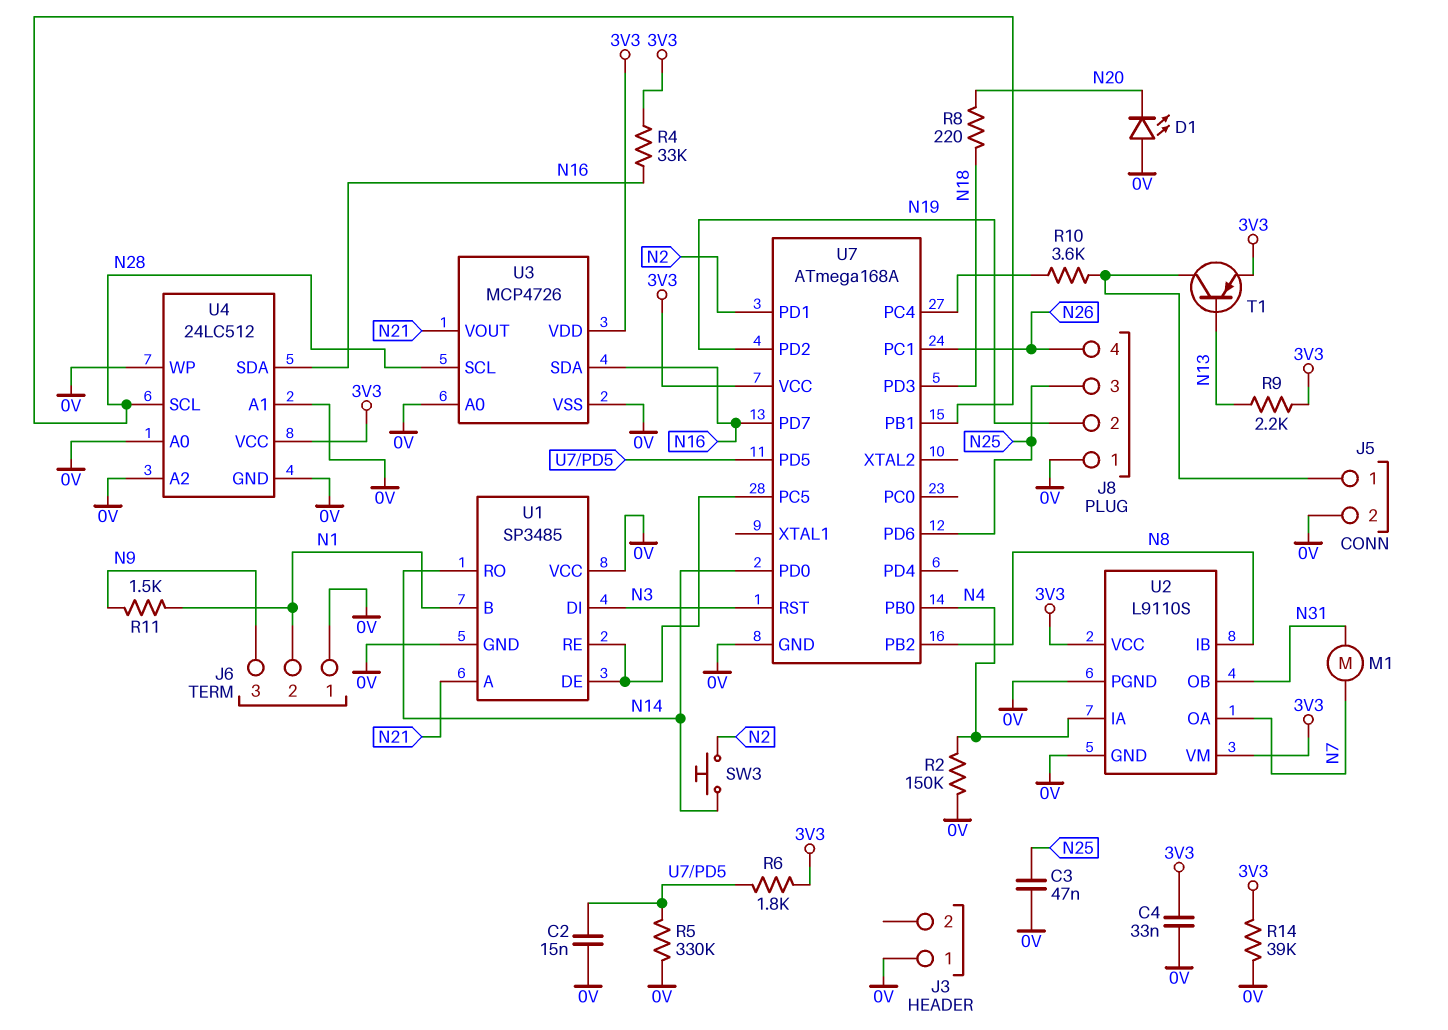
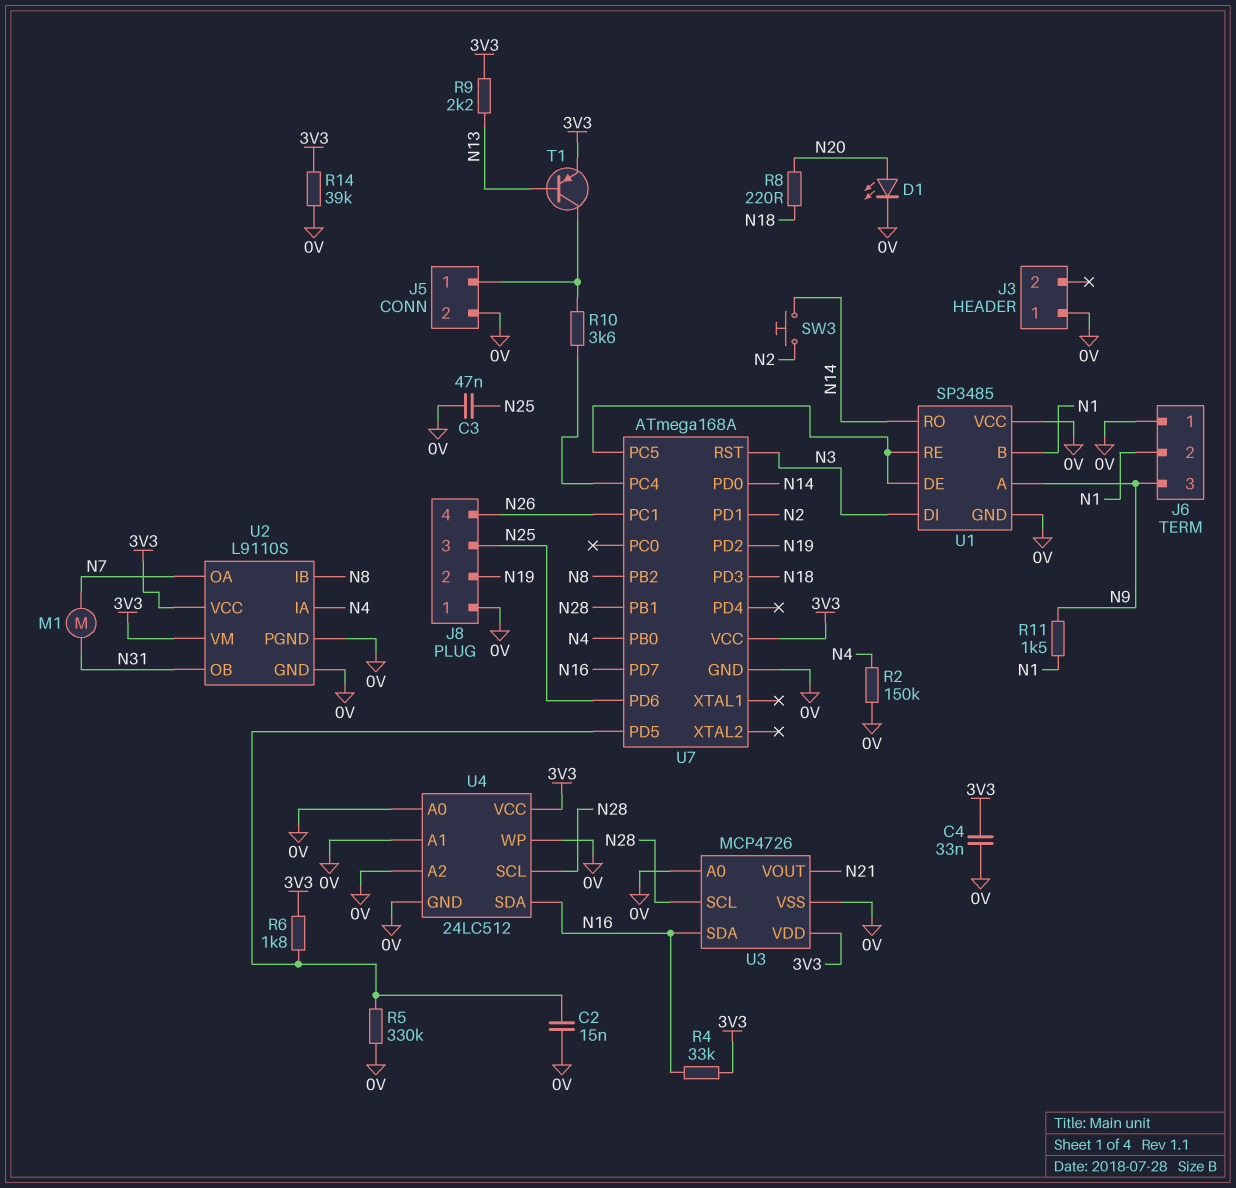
D1: LED (A 0V, K N20) -> LED (A N20, K 0V)
U1 pin A: N21 -> N9

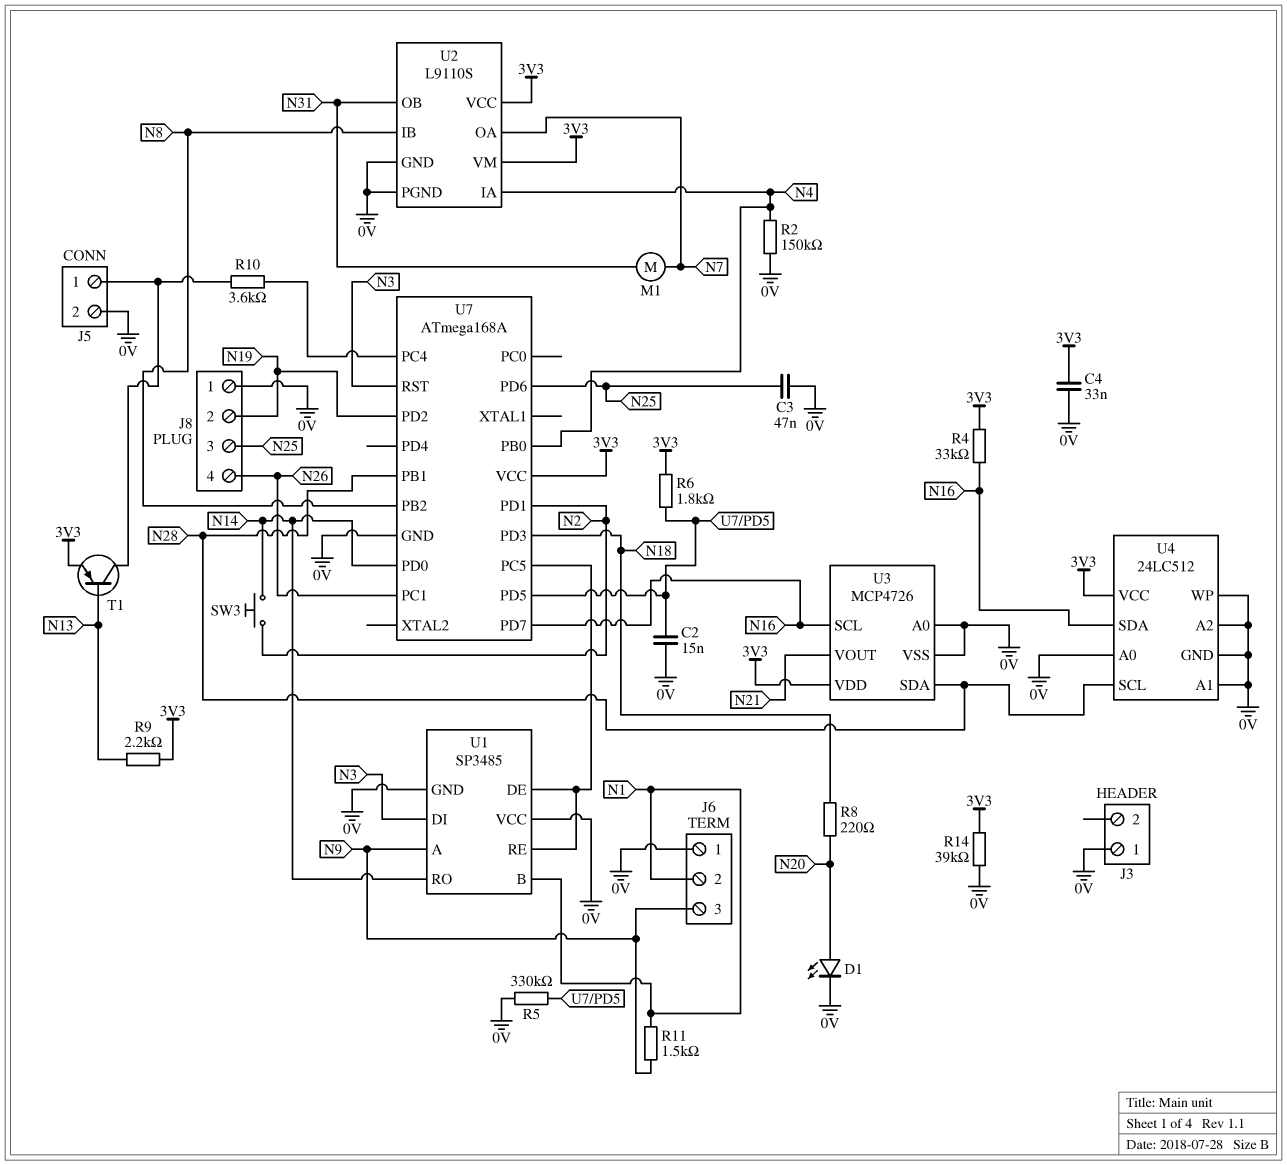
U3 pin SCL: N28 -> N16
U3 pin SDA: N16 -> N28

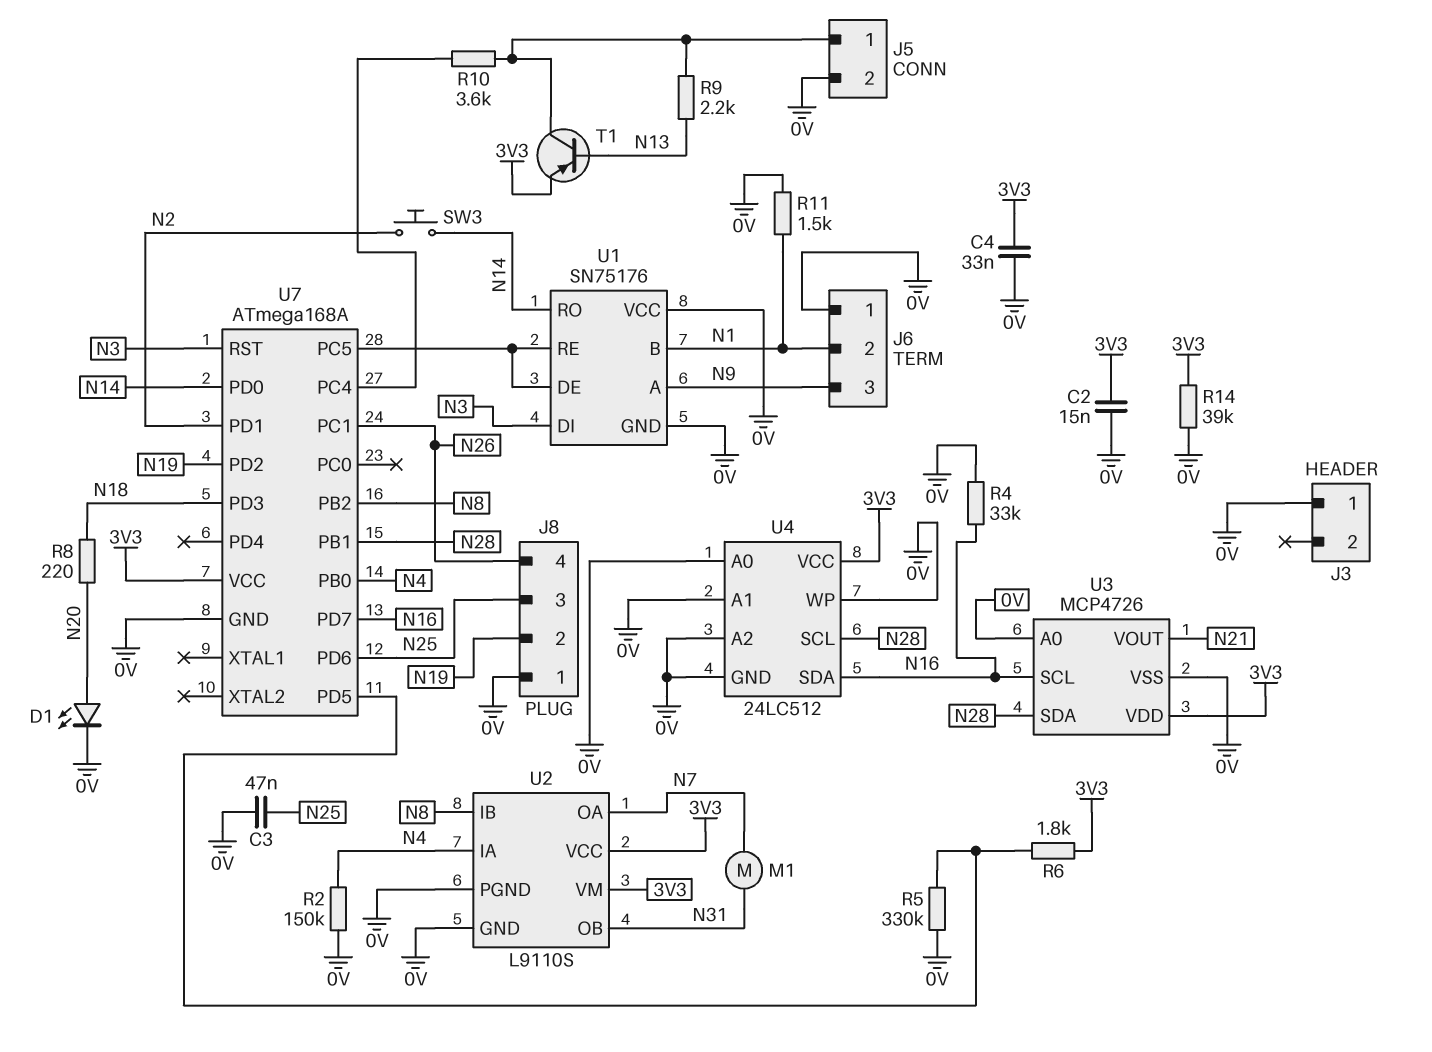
C2: 15nF (0V, U7/PD5) -> 15nF (0V, 3V3)
R4: 33k (3V3, N16) -> 33k (0V, N16)
R9: 2.2k (3V3, N13) -> 2.2k (J5/1, N13)
R11: 1.5k (N1, N9) -> 1.5k (0V, N1)
U1: SP3485 -> SN75176

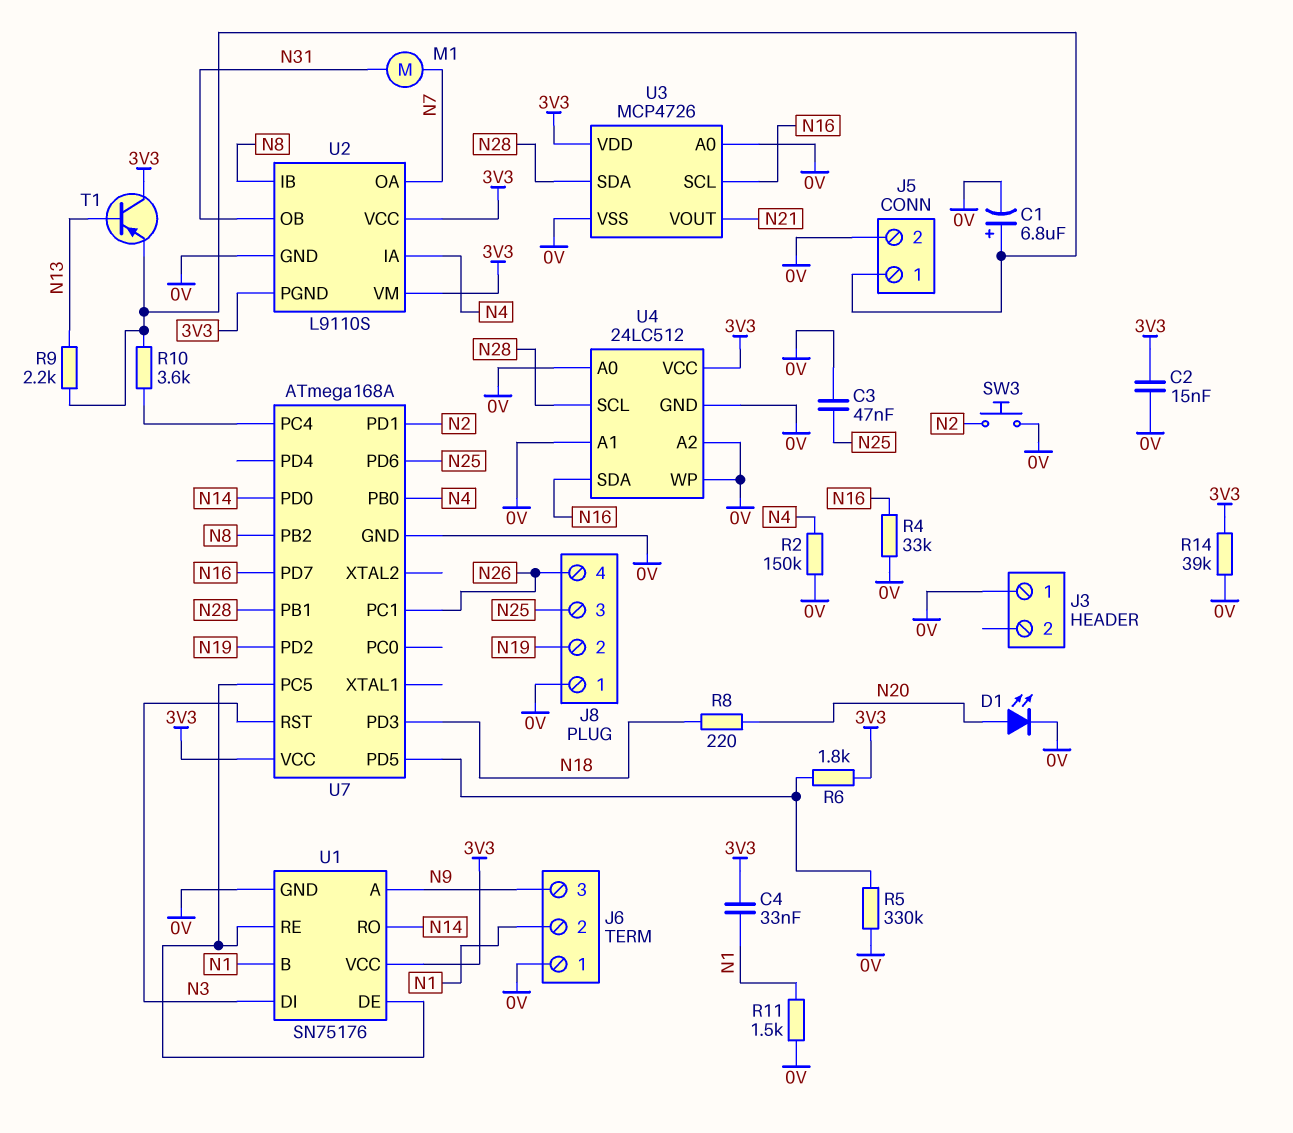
C1: none -> 6.8uF (plus J5/1, minus 0V)
C4: 33nF (0V, 3V3) -> 33nF (3V3, N1)
SW3: button (N2, N14) -> button (0V, N2)
T1: PNP (B N13, C J5/1, E 3V3) -> PNP (B N13, C 3V3, E J5/1)
U1 pin VCC: 0V -> 3V3
U2 pin PGND: 0V -> 3V3

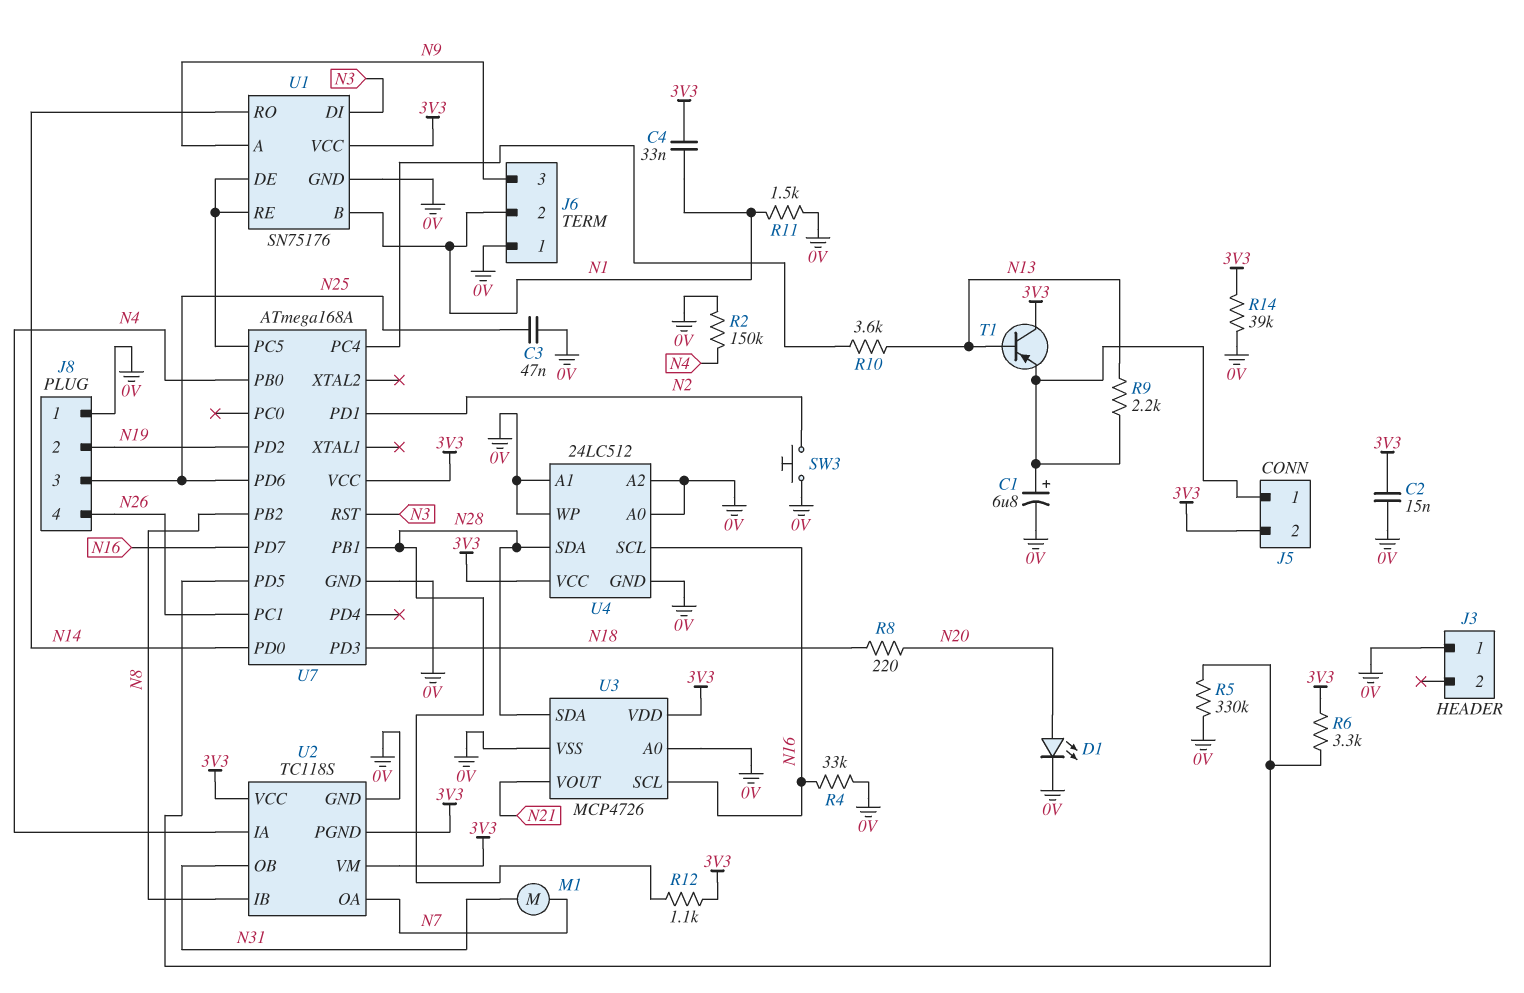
J5 pin 2: 0V -> 3V3
R6: 1.8k (3V3, U7/PD5) -> 3.3k (3V3, U7/PD5)
R10: 3.6k (J5/1, U7/PC4) -> 3.6k (N13, U7/PC4)
R12: none -> 1.1k (3V3, N28)
U2: L9110S -> TC118S
U4 pin SCL: N28 -> N16
U4 pin SDA: N16 -> N28

